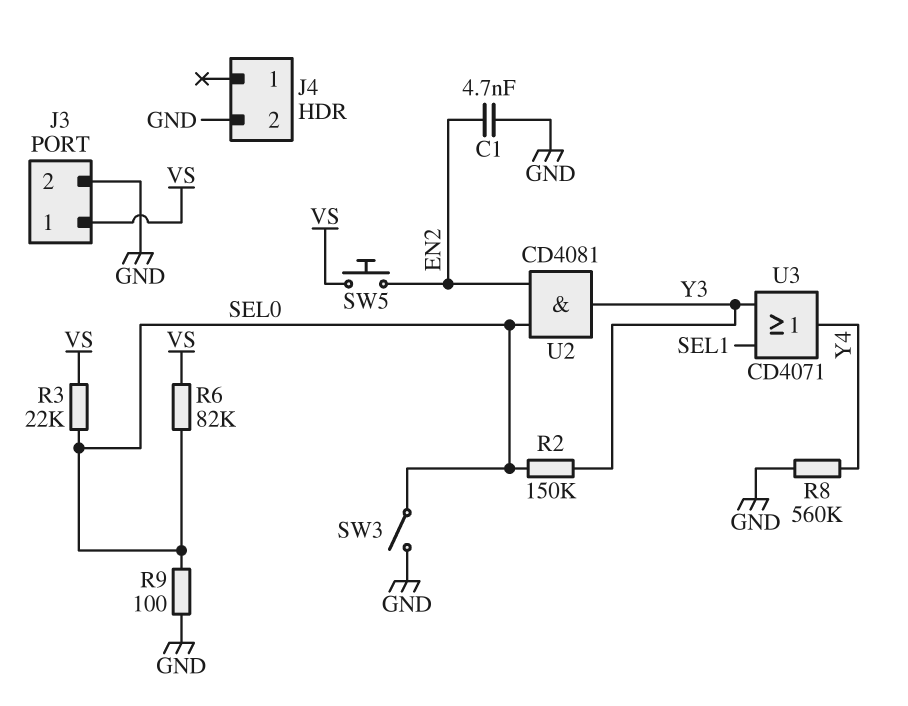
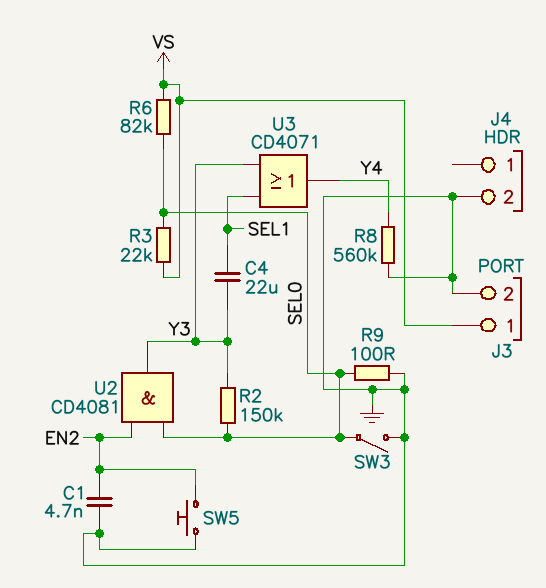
C4: none -> 22uF (SEL1, Y3)
SW5: button (EN2, VS) -> button (EN2, GND)

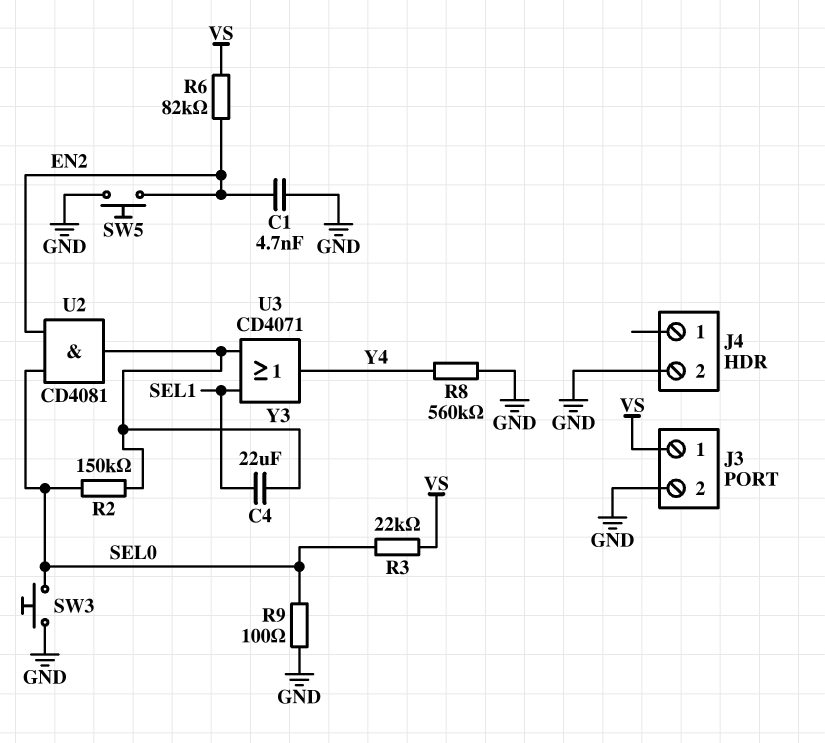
R6: 82k (SEL0, VS) -> 82k (EN2, VS)
SW3: switch (GND, SEL0) -> button (GND, SEL0)

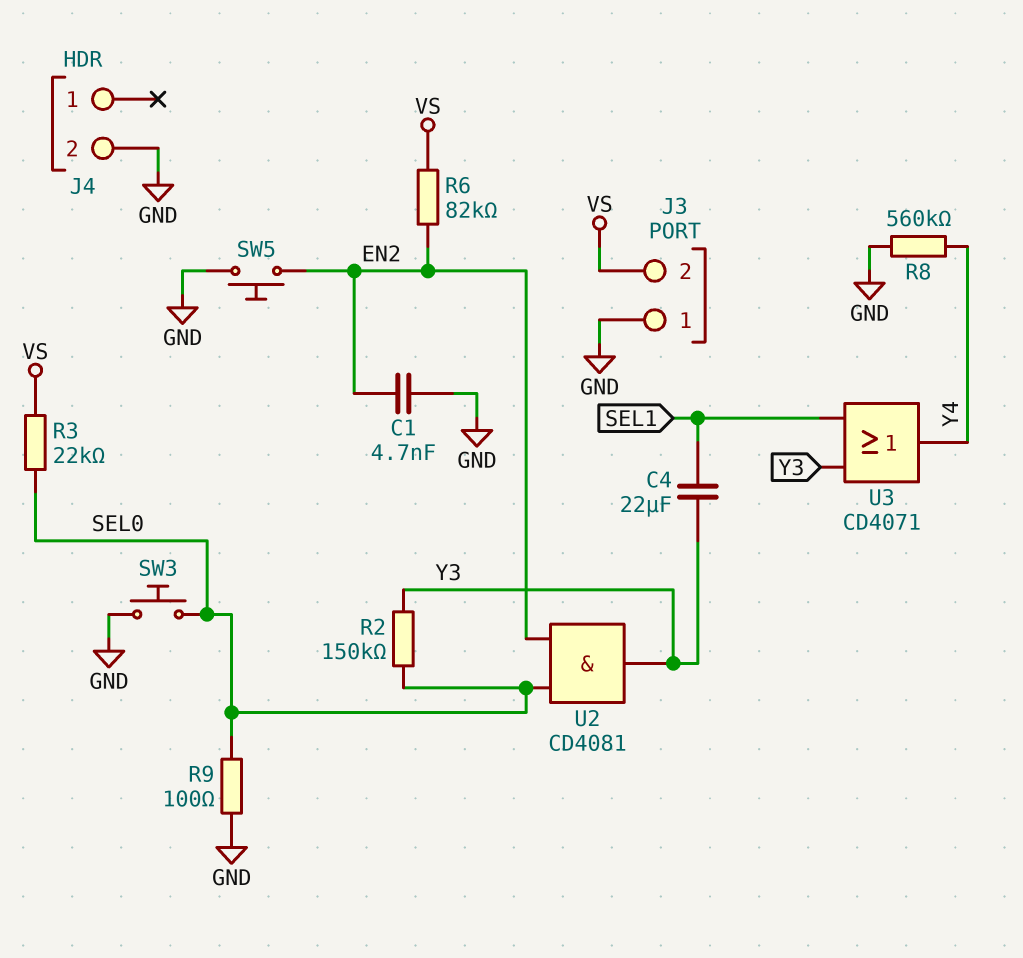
J3 pin 1: VS -> GND
J3 pin 2: GND -> VS

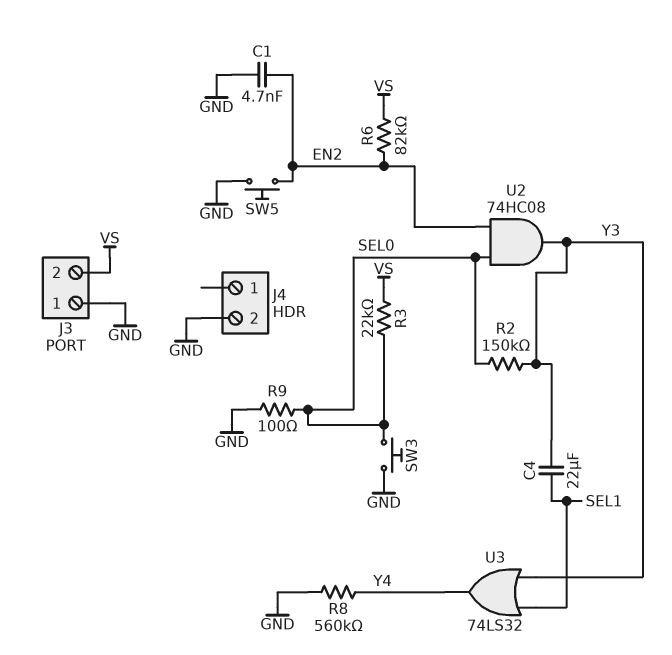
U2: AND CD4081 (in EN2, in SEL0, out Y3) -> AND 74HC08 (in EN2, in SEL0, out Y3)
U3: OR CD4071 (in SEL1, in Y3, out Y4) -> OR 74LS32 (in SEL1, in Y3, out Y4)

